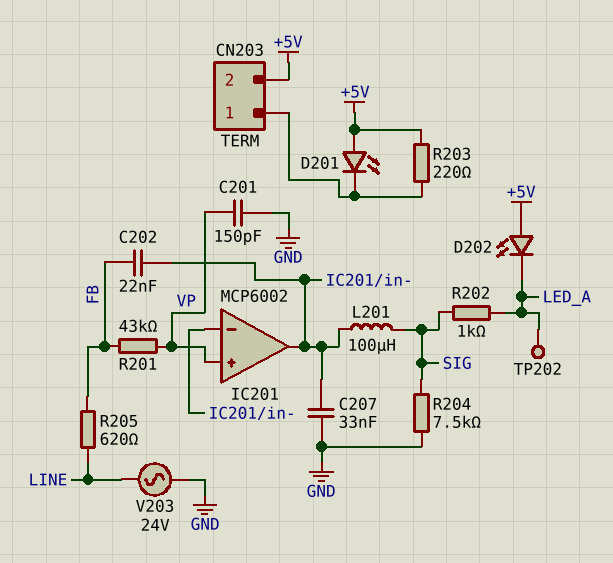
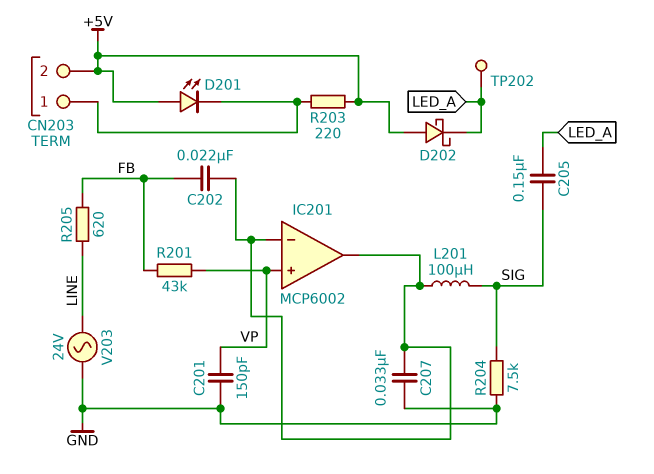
C205: none -> 150nF (LED_A, SIG)
D202: LED (A +5V, K LED_A) -> schottky (A +5V, K LED_A)
R202: 1k (LED_A, SIG) -> none

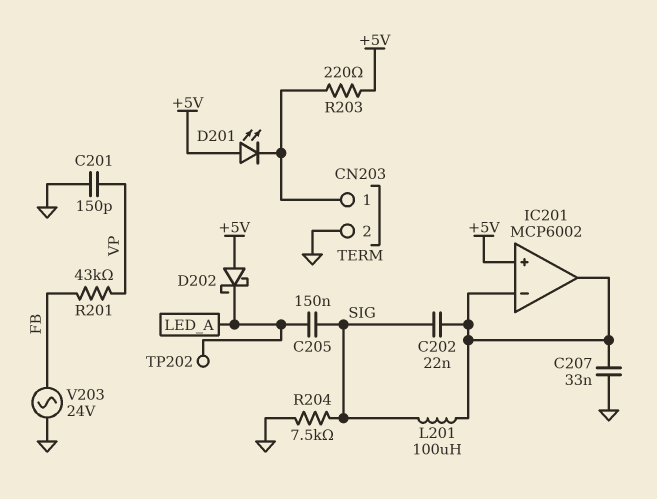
C202: 22nF (FB, IC201/in-) -> 22nF (IC201/in-, SIG)
CN203 pin 2: +5V -> GND
IC201 pin in+: VP -> +5V
R205: 620 (FB, LINE) -> none
V203: AC 24V (GND, LINE) -> AC 24V (FB, GND)

